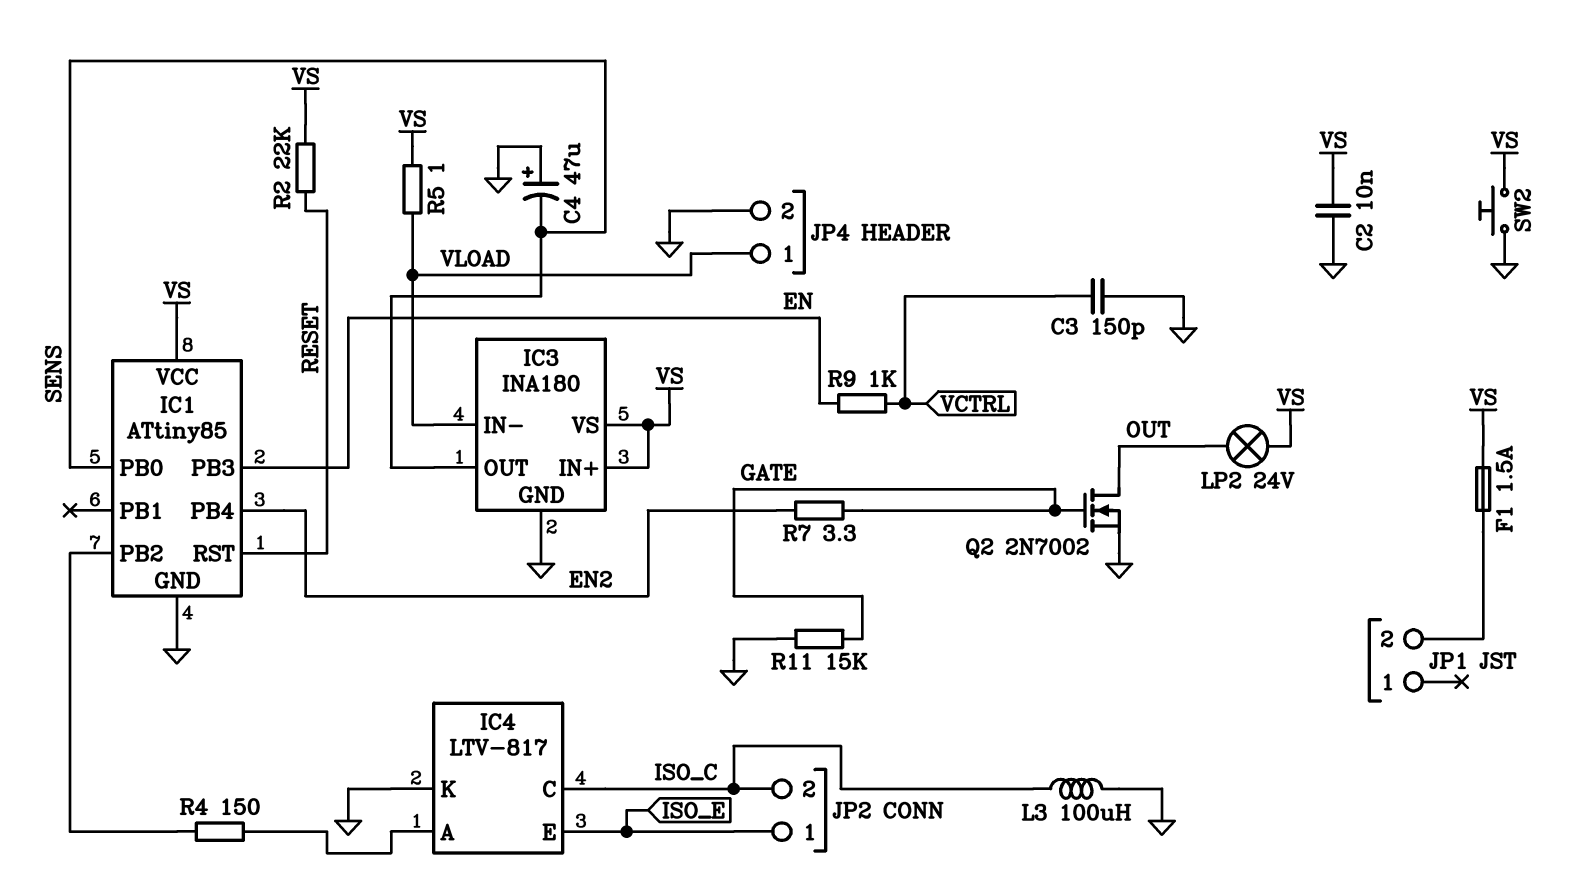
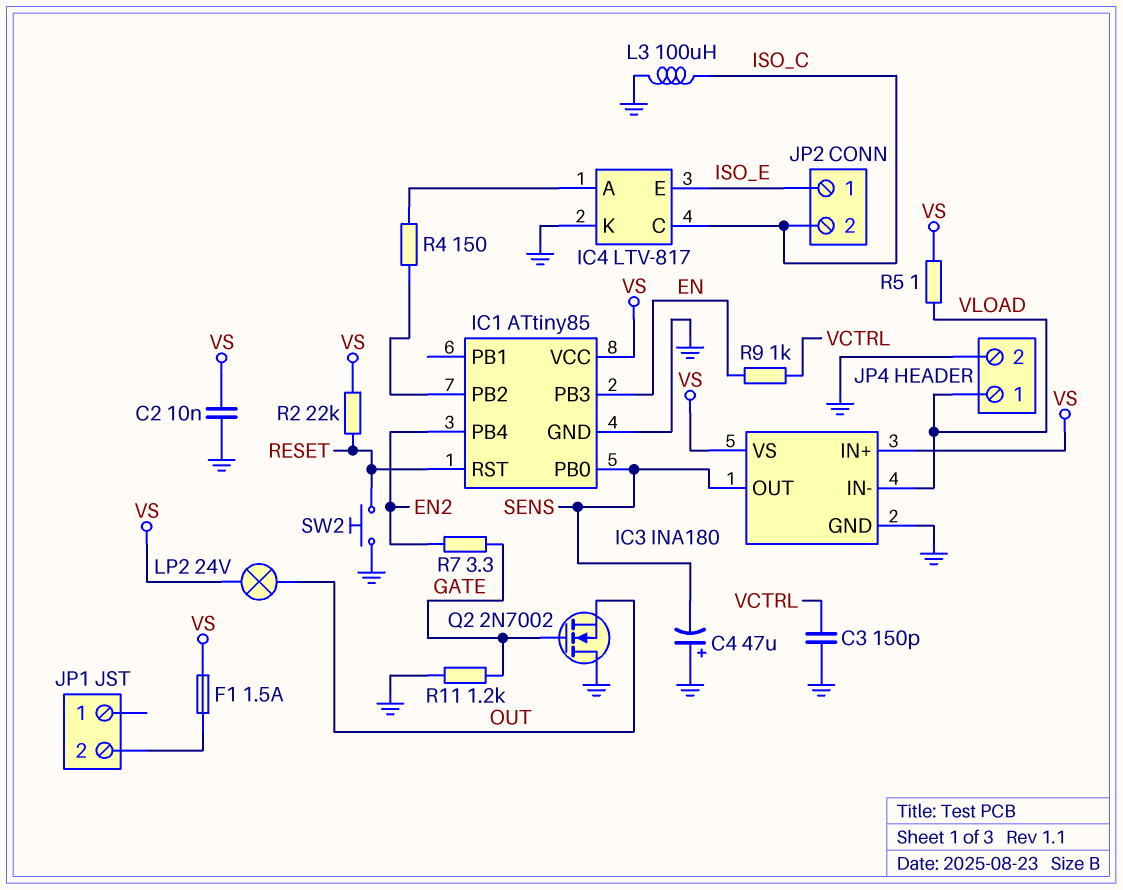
Q2: NMOS 2N7002 (G GATE, D OUT, S GND) -> NMOS 2N7002 (G GATE, D GND, S OUT)
R11: 15k (GATE, GND) -> 1.2k (GATE, GND)
SW2: button (GND, VS) -> button (GND, RESET)

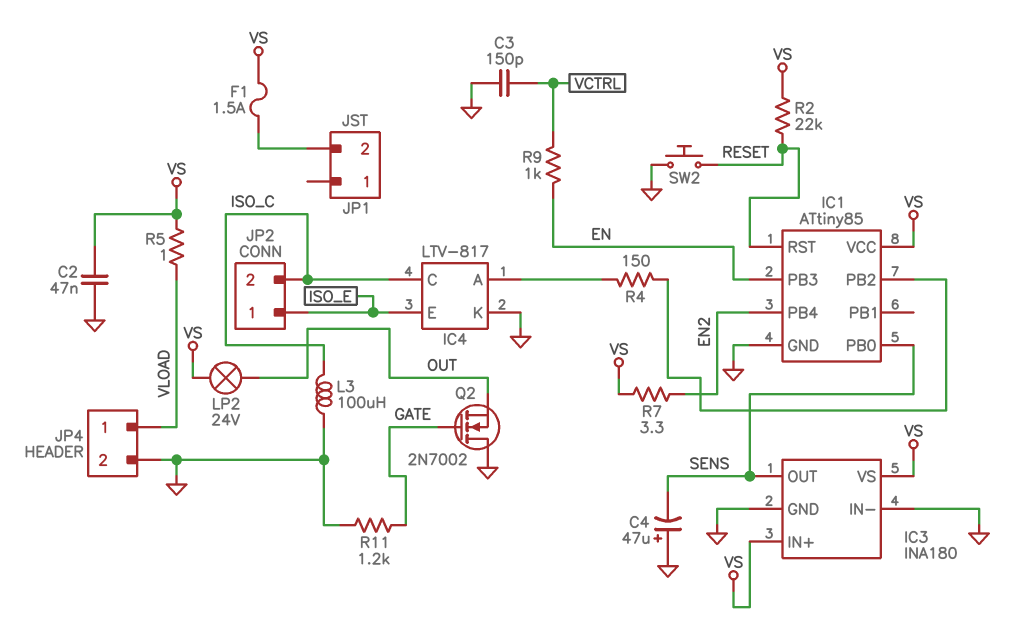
C2: 10nF (GND, VS) -> 47nF (GND, VS)
IC3 pin IN-: VLOAD -> GND
R7: 3.3 (EN2, GATE) -> 3.3 (EN2, VS)

